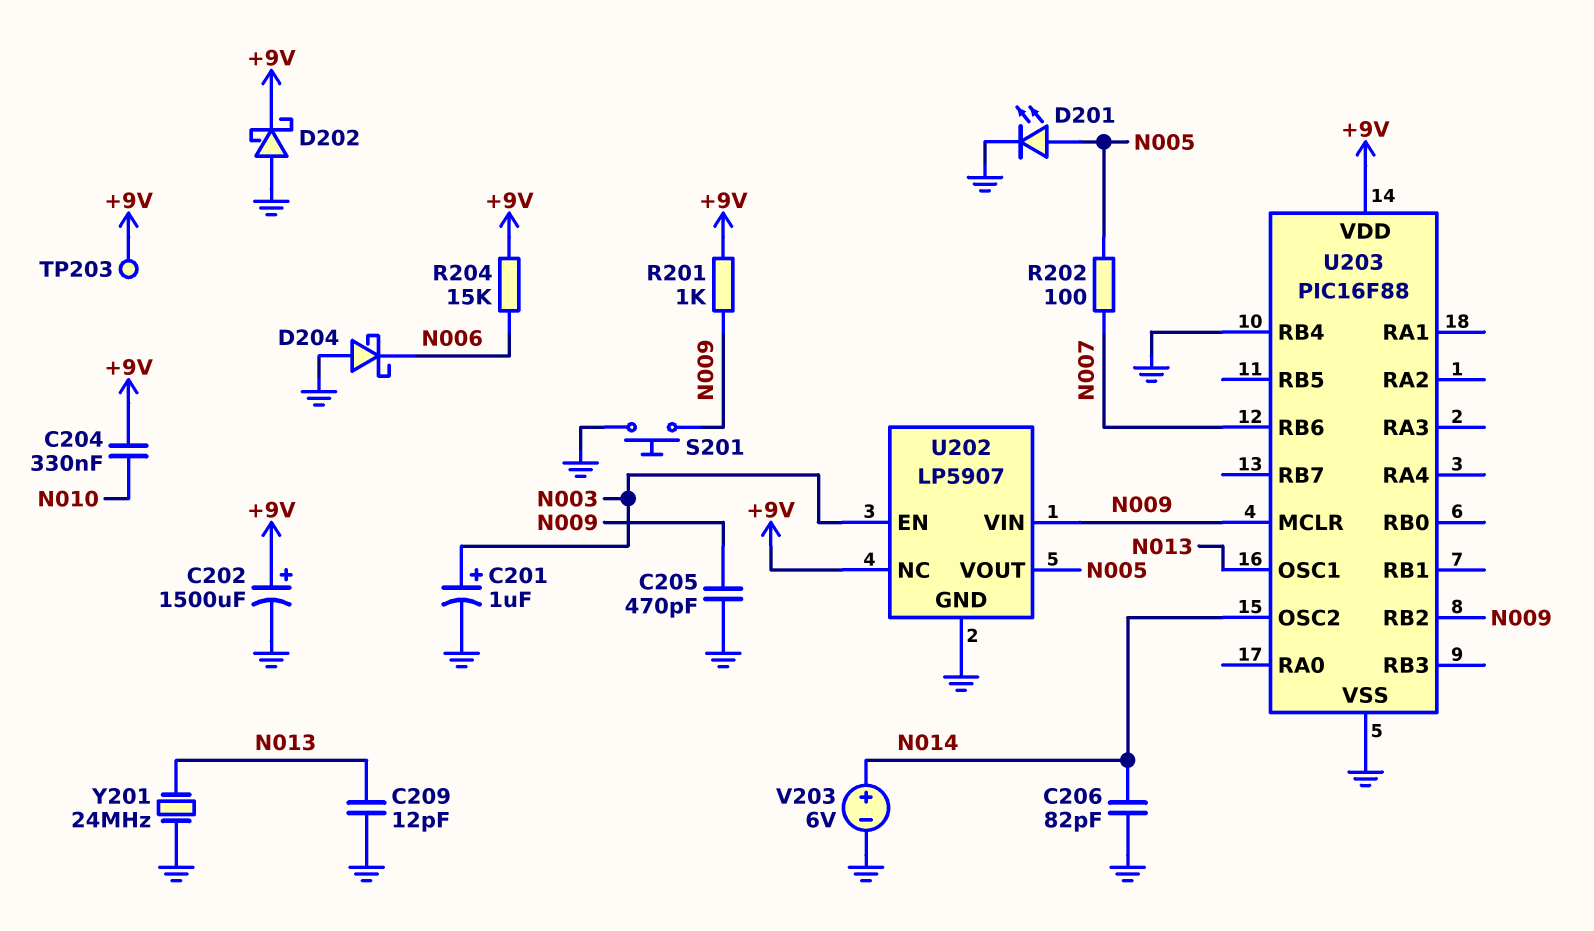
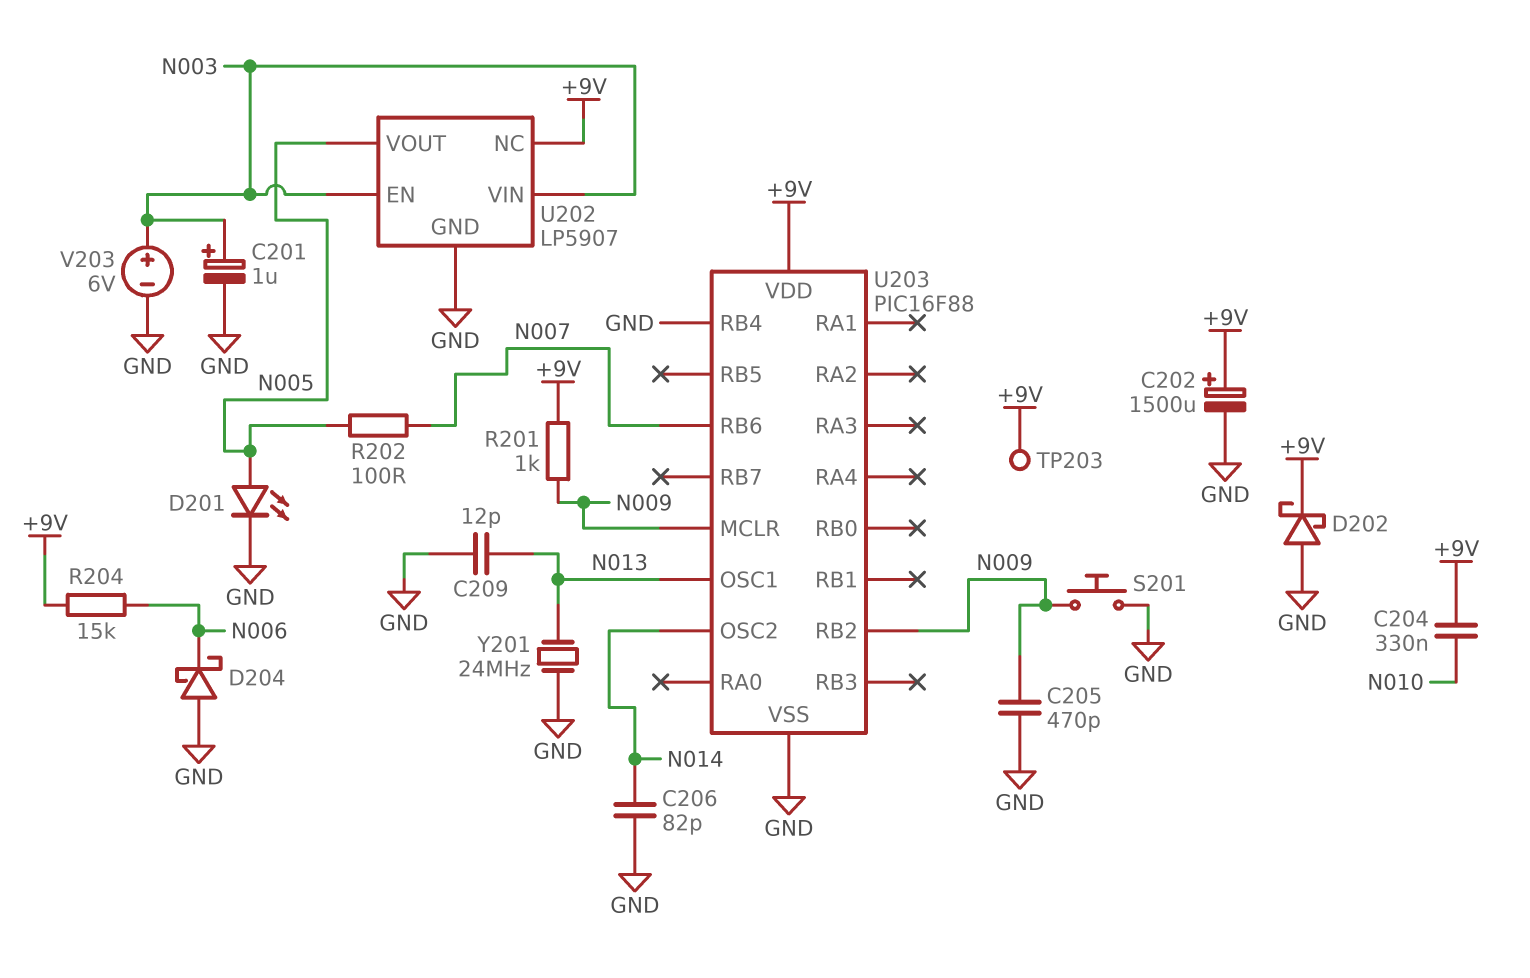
U202 pin VIN: N009 -> N003
V203: 6V (plus N014, minus GND) -> 6V (plus N003, minus GND)

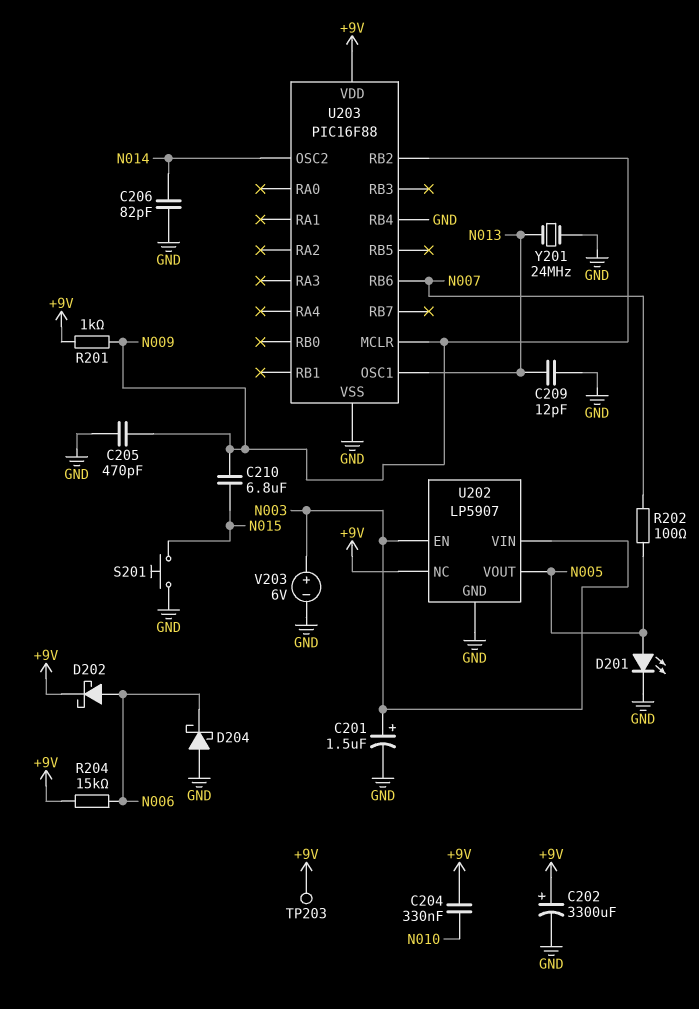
C201: 1uF (plus N003, minus GND) -> 1.5uF (plus N003, minus GND)
C202: 1500uF (plus +9V, minus GND) -> 3300uF (plus +9V, minus GND)
C210: none -> 6.8uF (N009, N015)
D202: schottky (A GND, K +9V) -> schottky (A N006, K +9V)
S201: button (GND, N009) -> button (GND, N015)

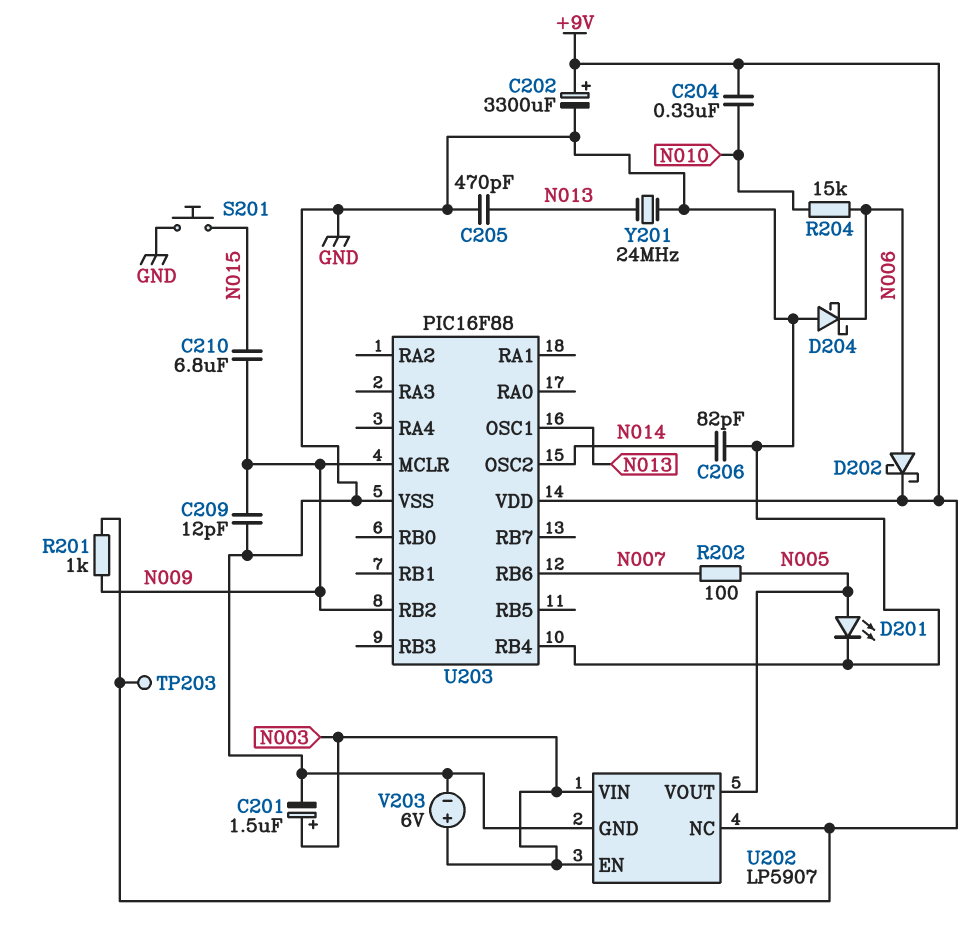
C205: 470pF (GND, N009) -> 470pF (GND, N013)
C209: 12pF (GND, N013) -> 12pF (GND, N009)
R204: 15k (+9V, N006) -> 15k (N006, N010)

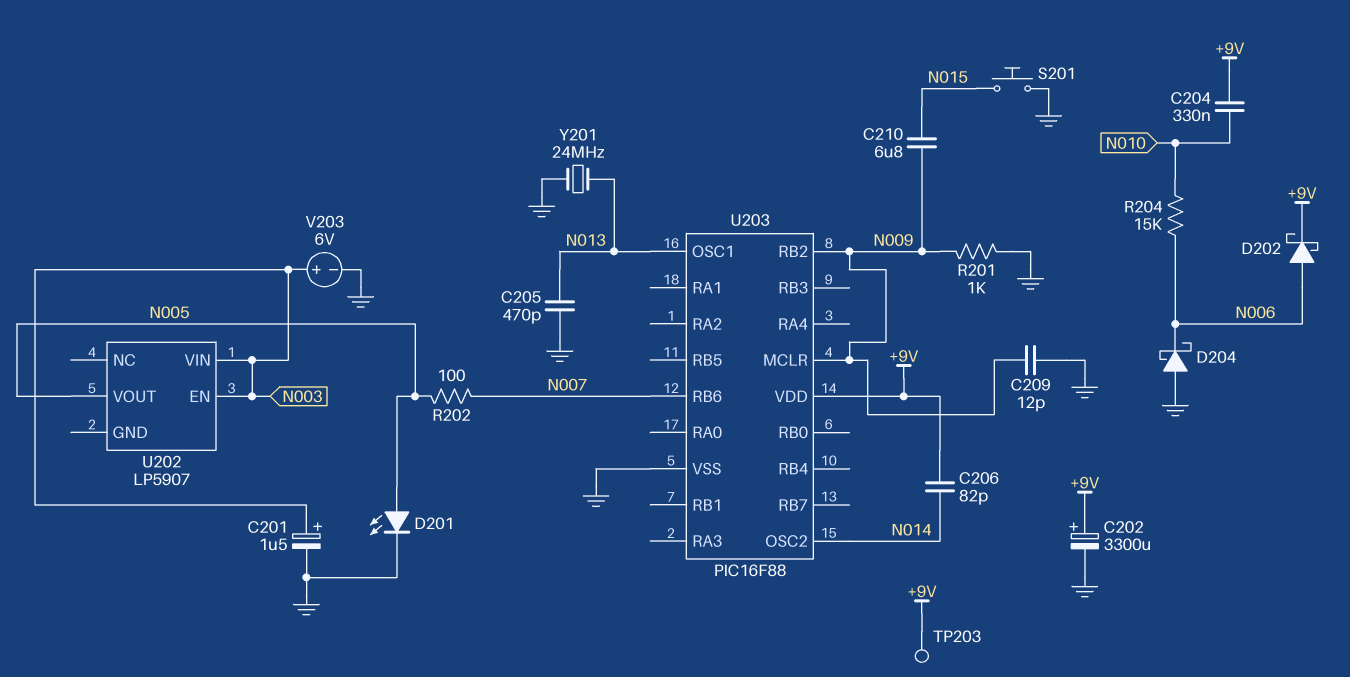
C206: 82pF (GND, N014) -> 82pF (+9V, N014)
R201: 1k (+9V, N009) -> 1k (GND, N009)
U202 pin GND: GND -> none
U202 pin NC: +9V -> none
U203 pin RB4: GND -> none

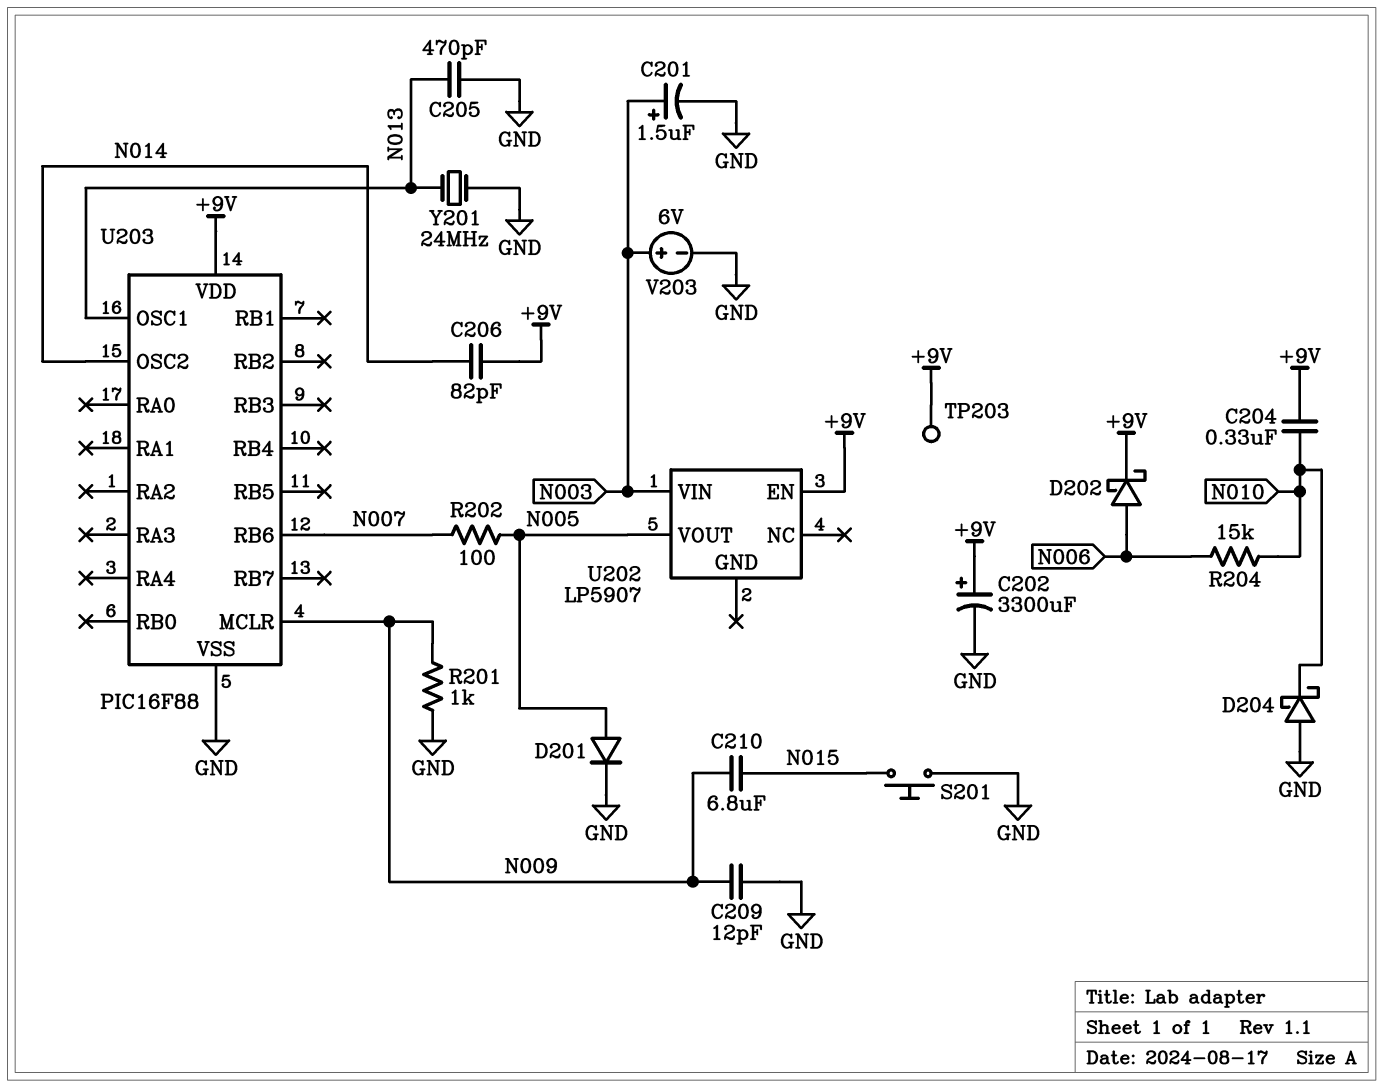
D201: LED (A N005, K GND) -> diode (A N005, K GND)
D204: schottky (A GND, K N006) -> schottky (A GND, K N010)
U202 pin EN: N003 -> +9V
U203 pin RB2: N009 -> none

